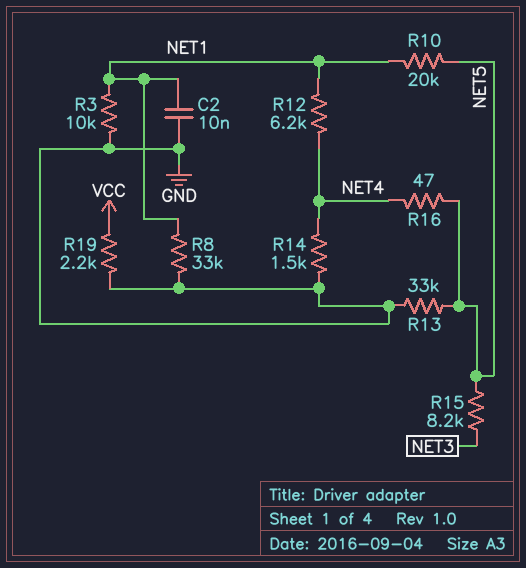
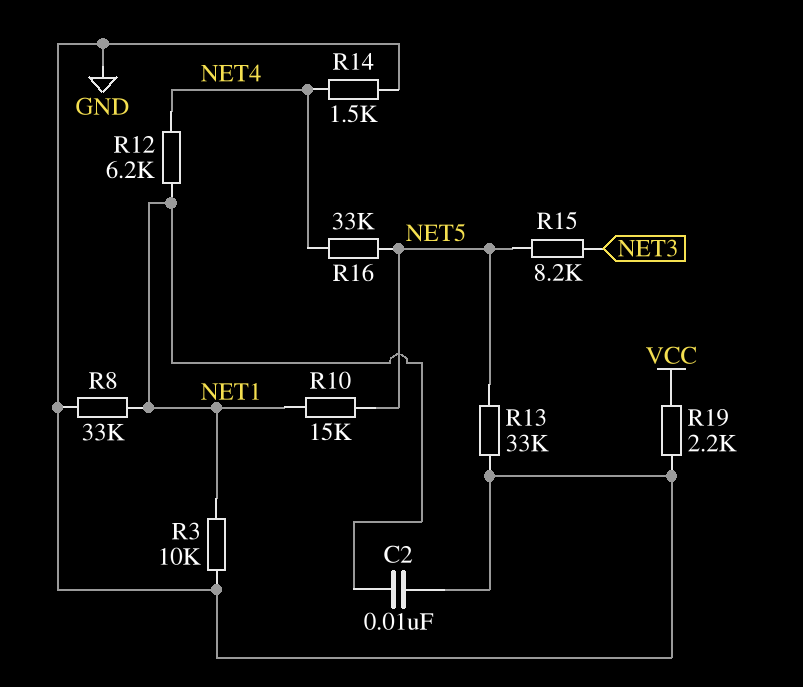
R10: 20k (NET1, NET5) -> 15k (NET1, NET5)
R16: 47 (NET4, NET5) -> 33k (NET4, NET5)

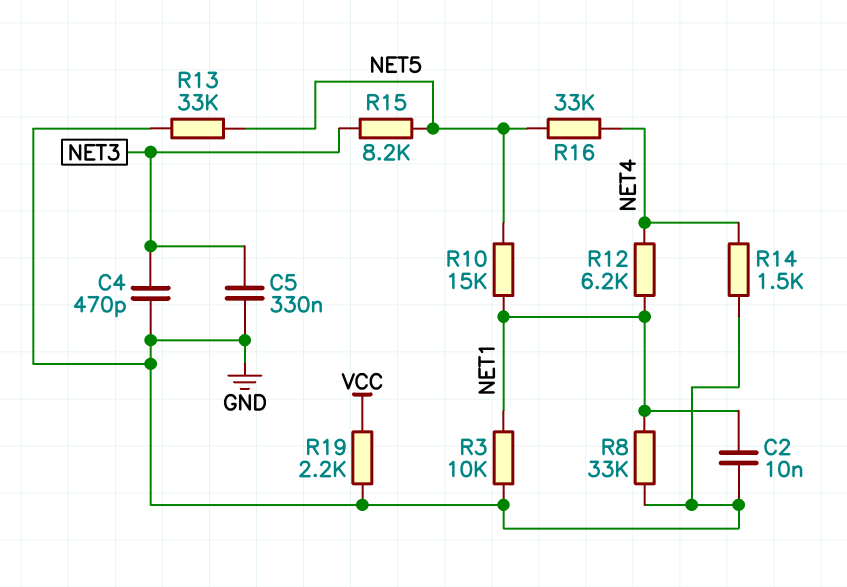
C4: none -> 470pF (GND, NET3)
C5: none -> 330nF (GND, NET3)

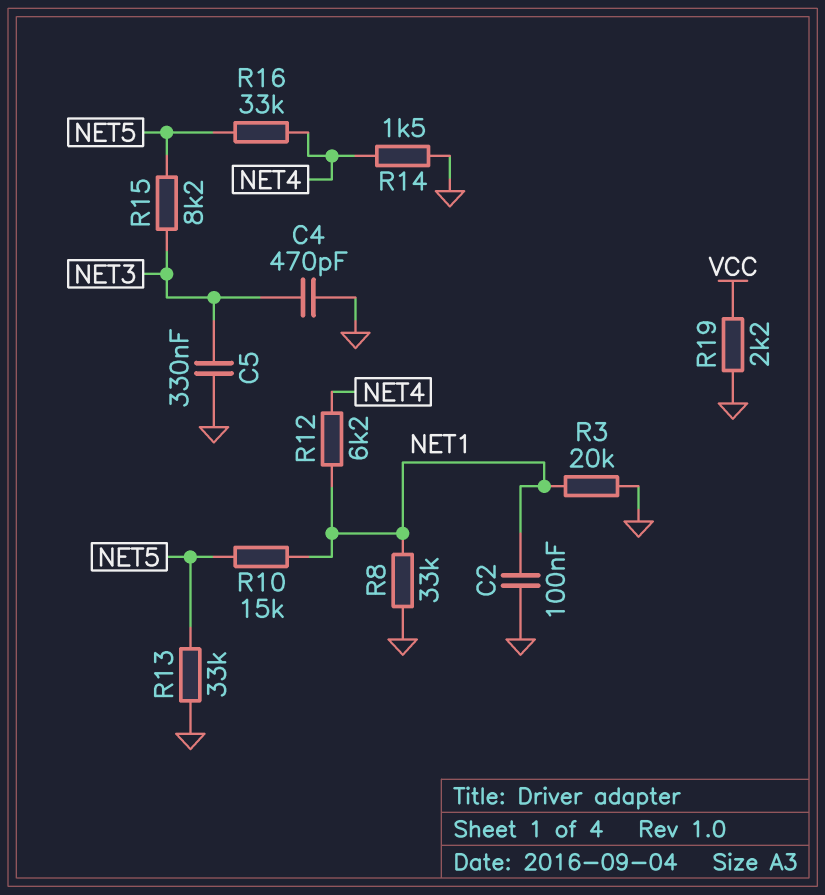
C2: 10nF (GND, NET1) -> 100nF (GND, NET1)
R3: 10k (GND, NET1) -> 20k (GND, NET1)

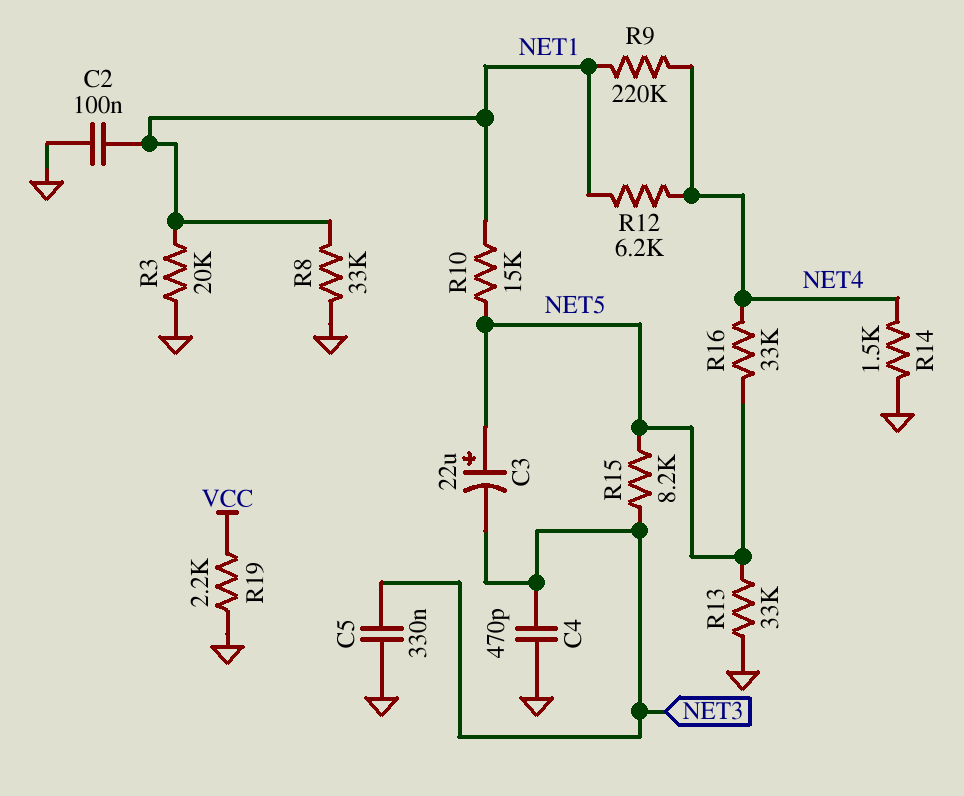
C3: none -> 22uF (plus NET5, minus NET3)
R9: none -> 220k (NET1, NET4)

